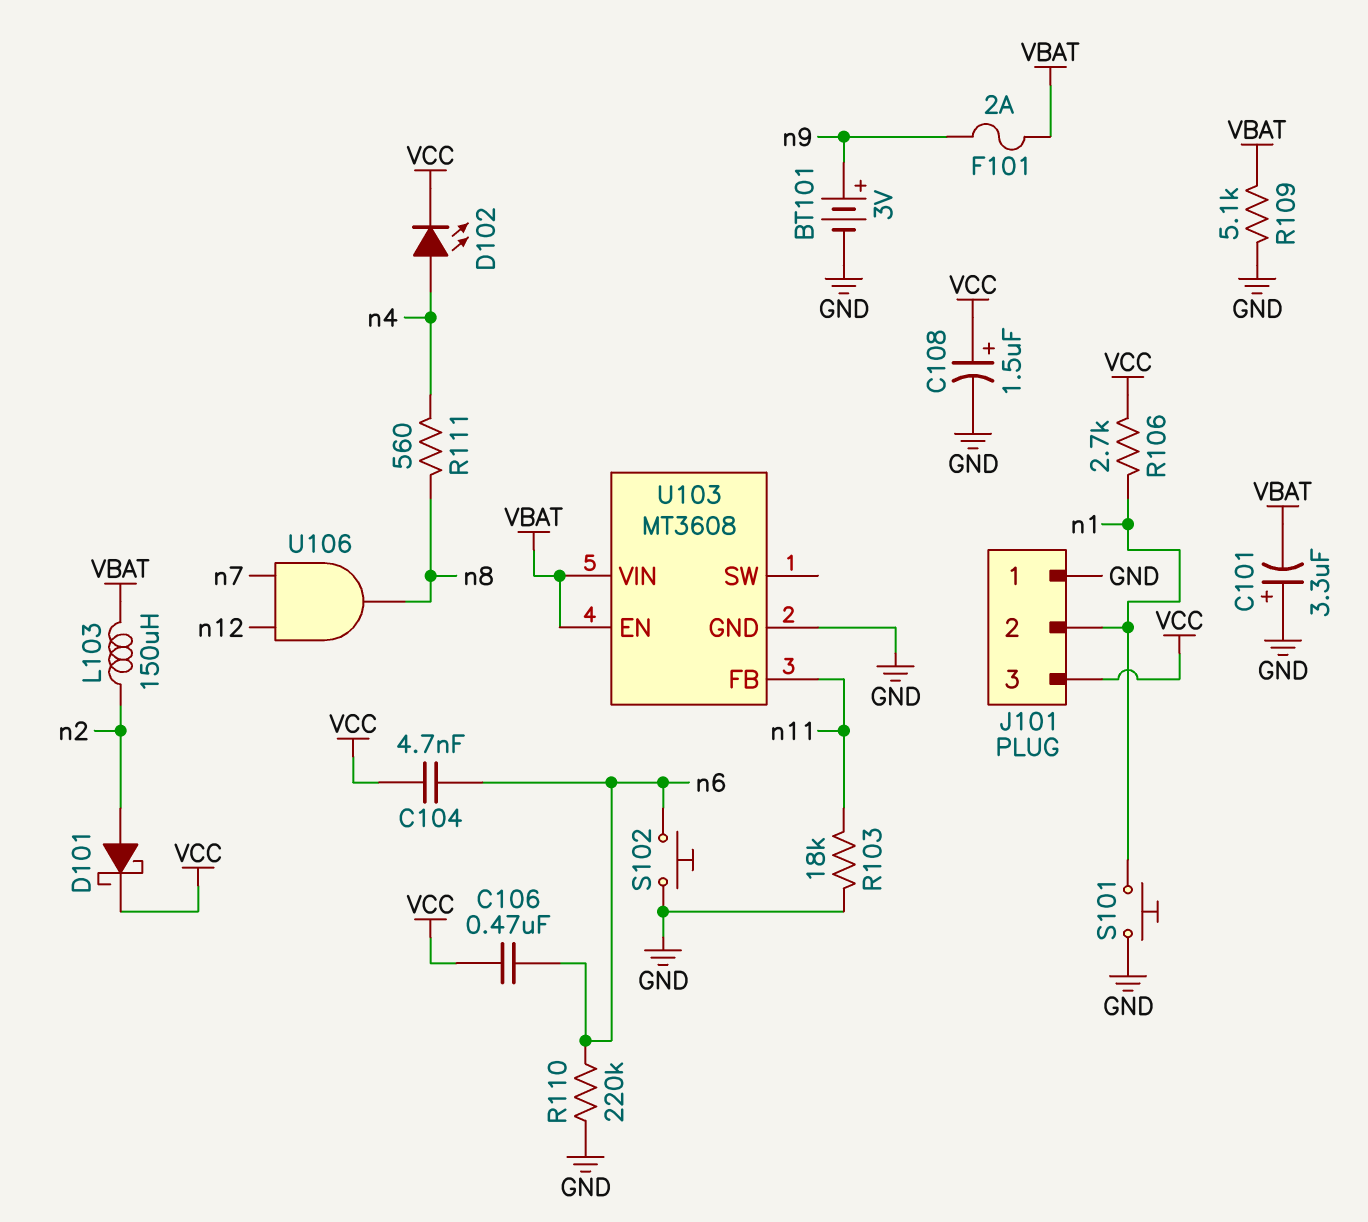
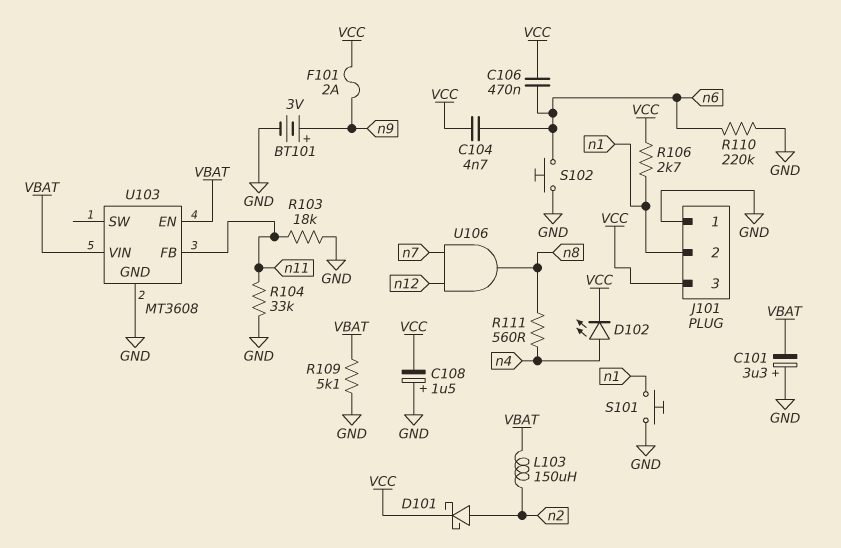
C108: 1.5uF (plus VCC, minus GND) -> 1.5uF (plus GND, minus VCC)
F101: 2A (VBAT, n9) -> 2A (VCC, n9)
R104: none -> 33k (GND, n11)

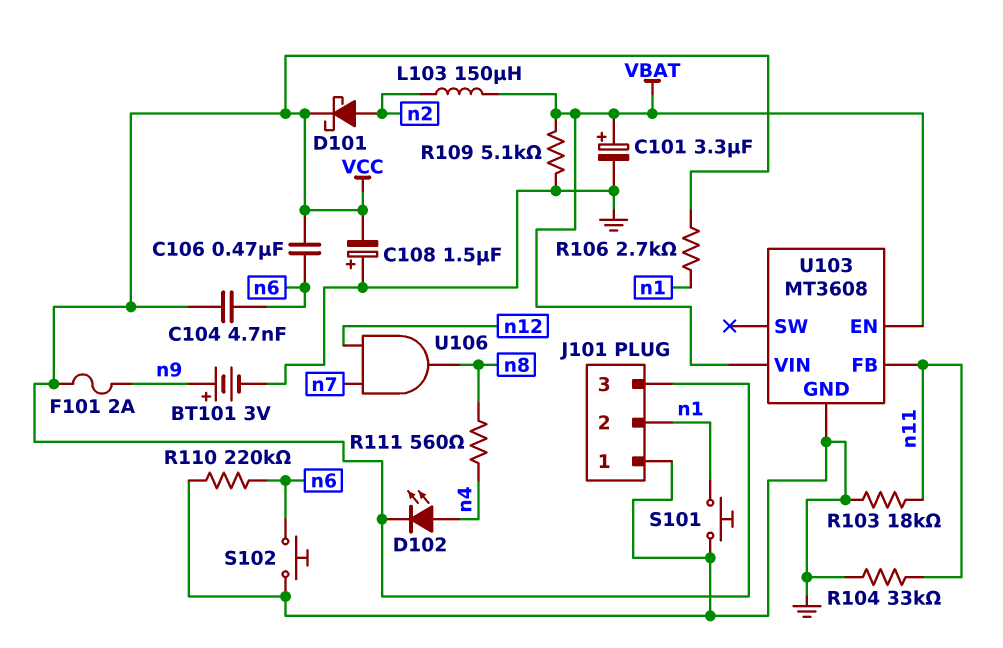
C101: 3.3uF (plus GND, minus VBAT) -> 3.3uF (plus VBAT, minus GND)

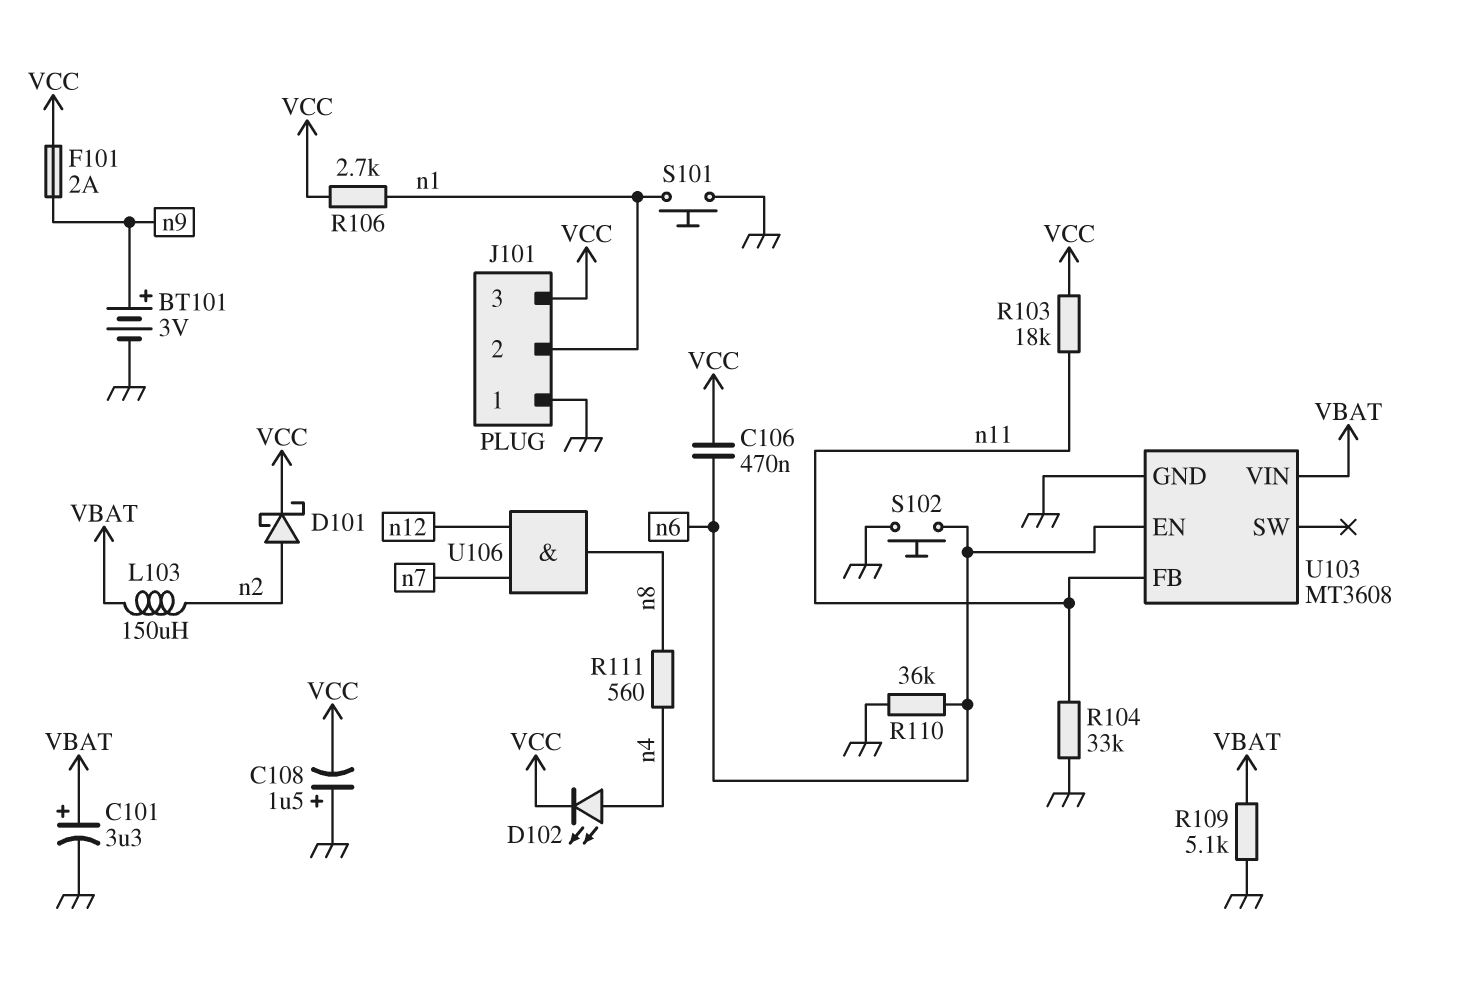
C104: 4.7nF (VCC, n6) -> none
R103: 18k (GND, n11) -> 18k (VCC, n11)
R110: 220k (GND, n6) -> 36k (GND, n6)
U103 pin EN: VBAT -> n6

